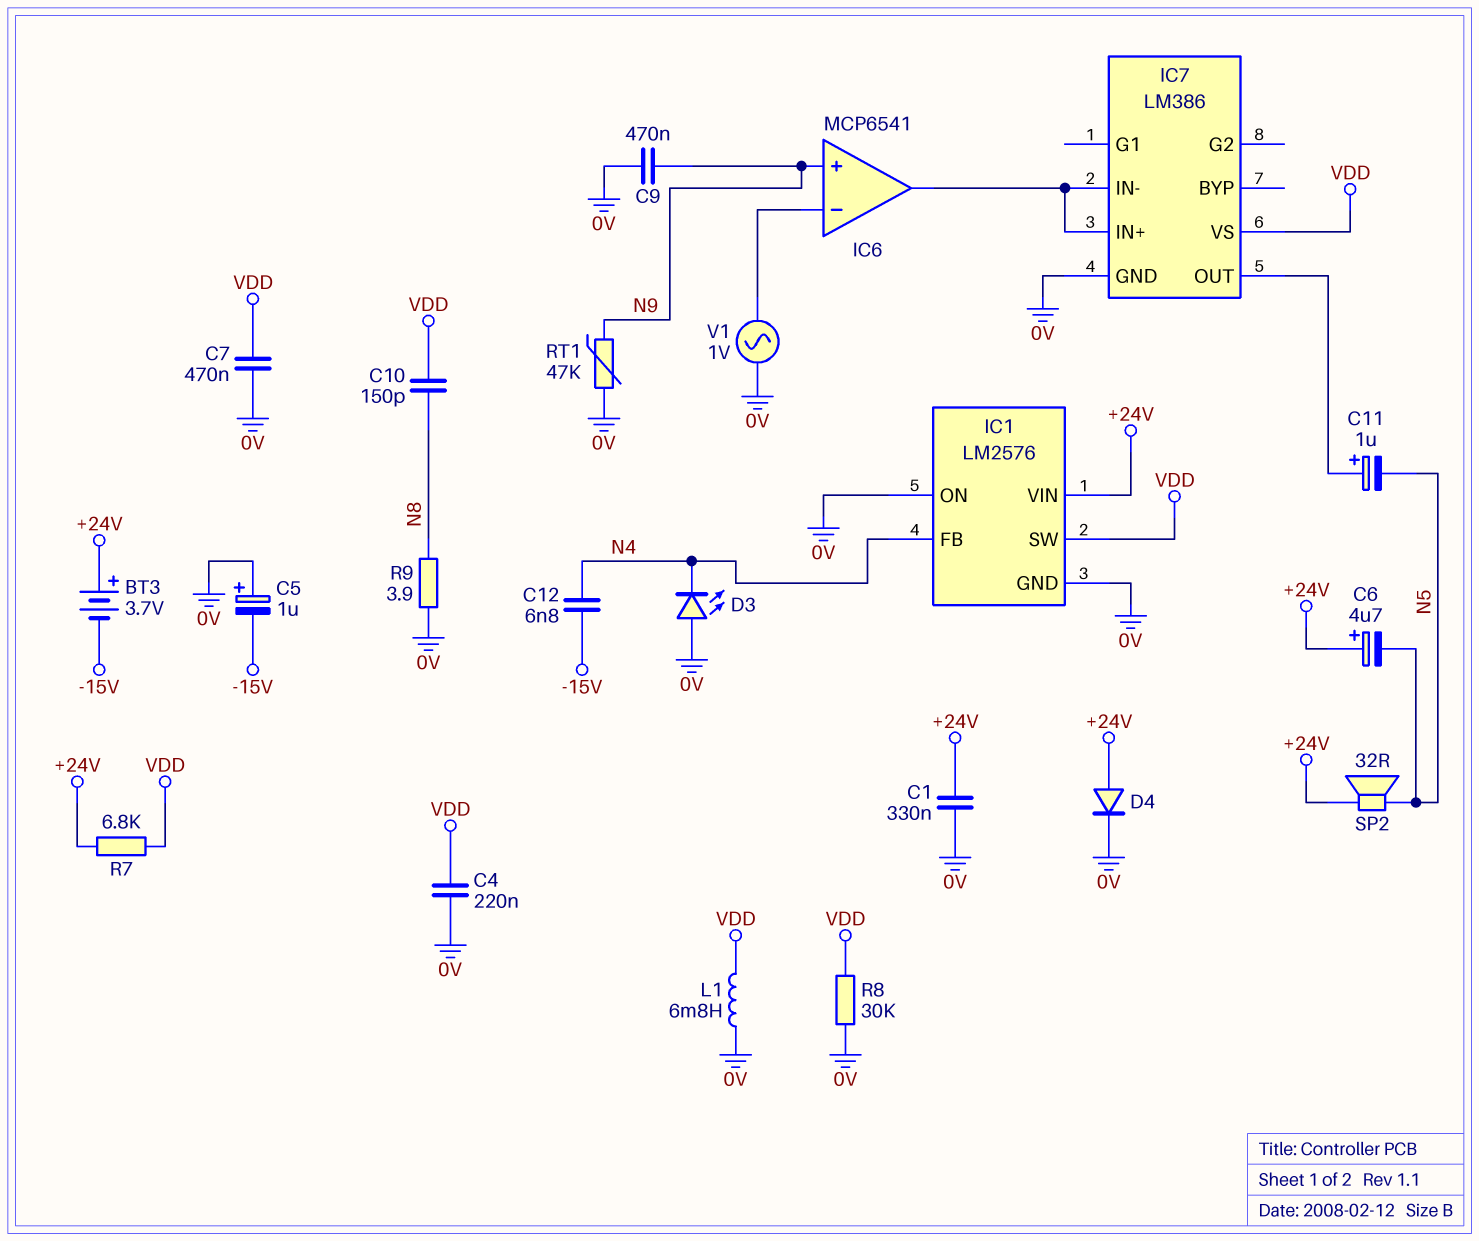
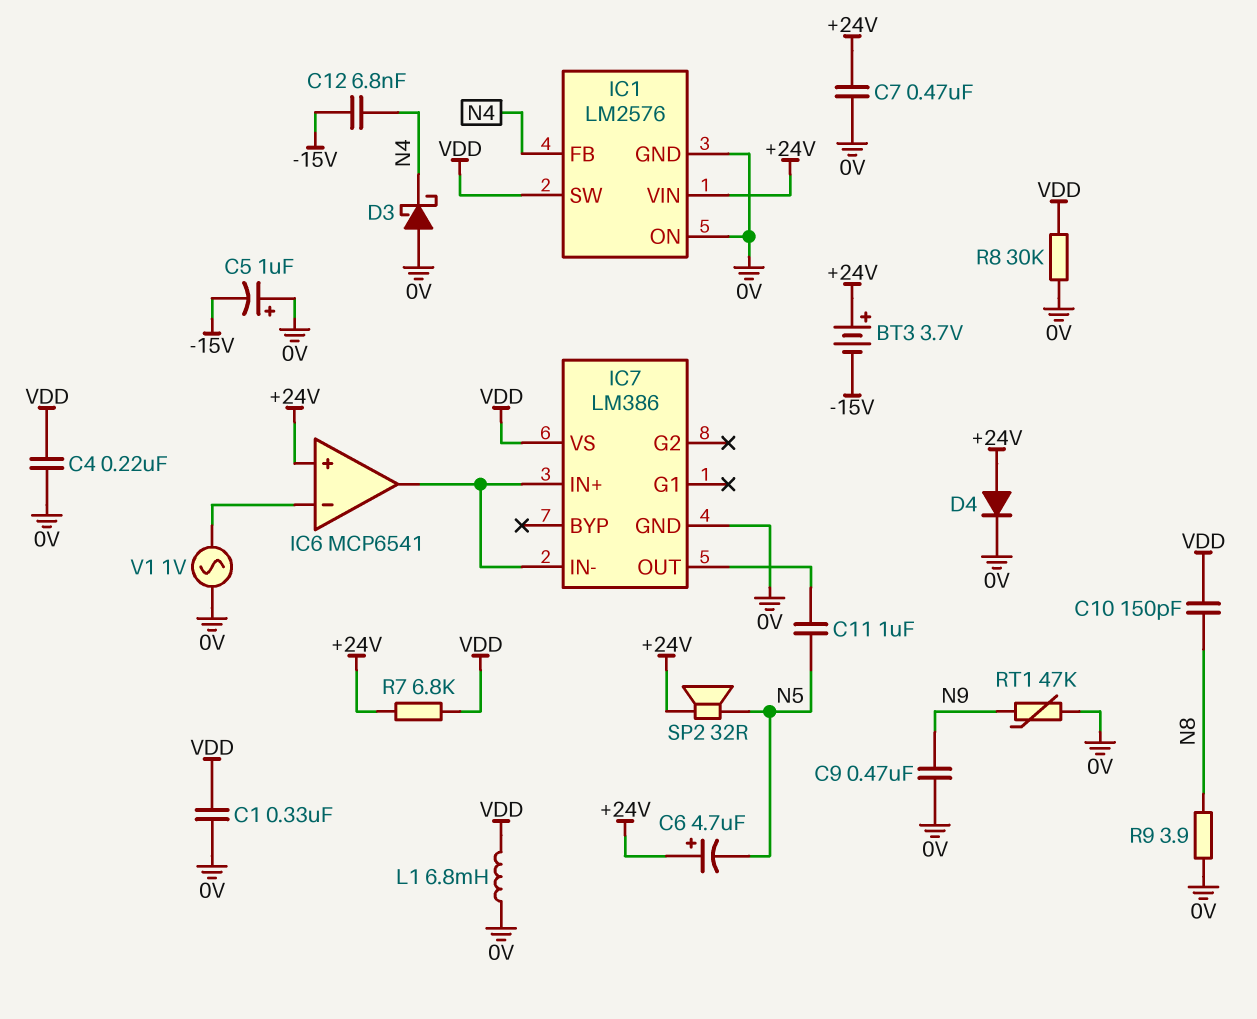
C1: 330nF (+24V, 0V) -> 330nF (0V, VDD)
C7: 470nF (0V, VDD) -> 470nF (+24V, 0V)
C11: 1uF (plus IC7/OUT, minus N5) -> 1uF (IC7/OUT, N5)
D3: LED (A 0V, K N4) -> schottky (A 0V, K N4)
IC6 pin in+: N9 -> +24V

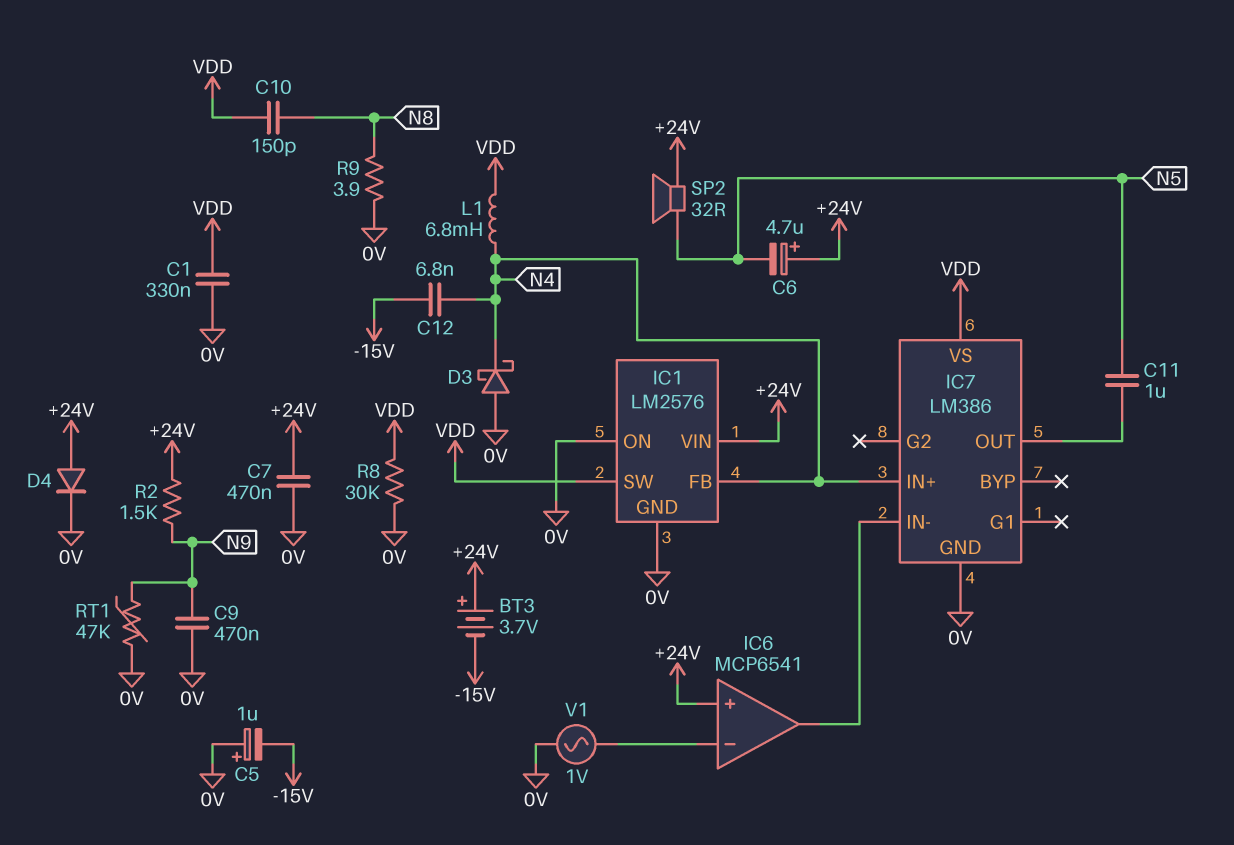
C4: 220nF (0V, VDD) -> none
IC7 pin IN+: IC6/out -> N4
L1: 6.8mH (0V, VDD) -> 6.8mH (N4, VDD)
R2: none -> 1.5k (+24V, N9)
R7: 6.8k (+24V, VDD) -> none

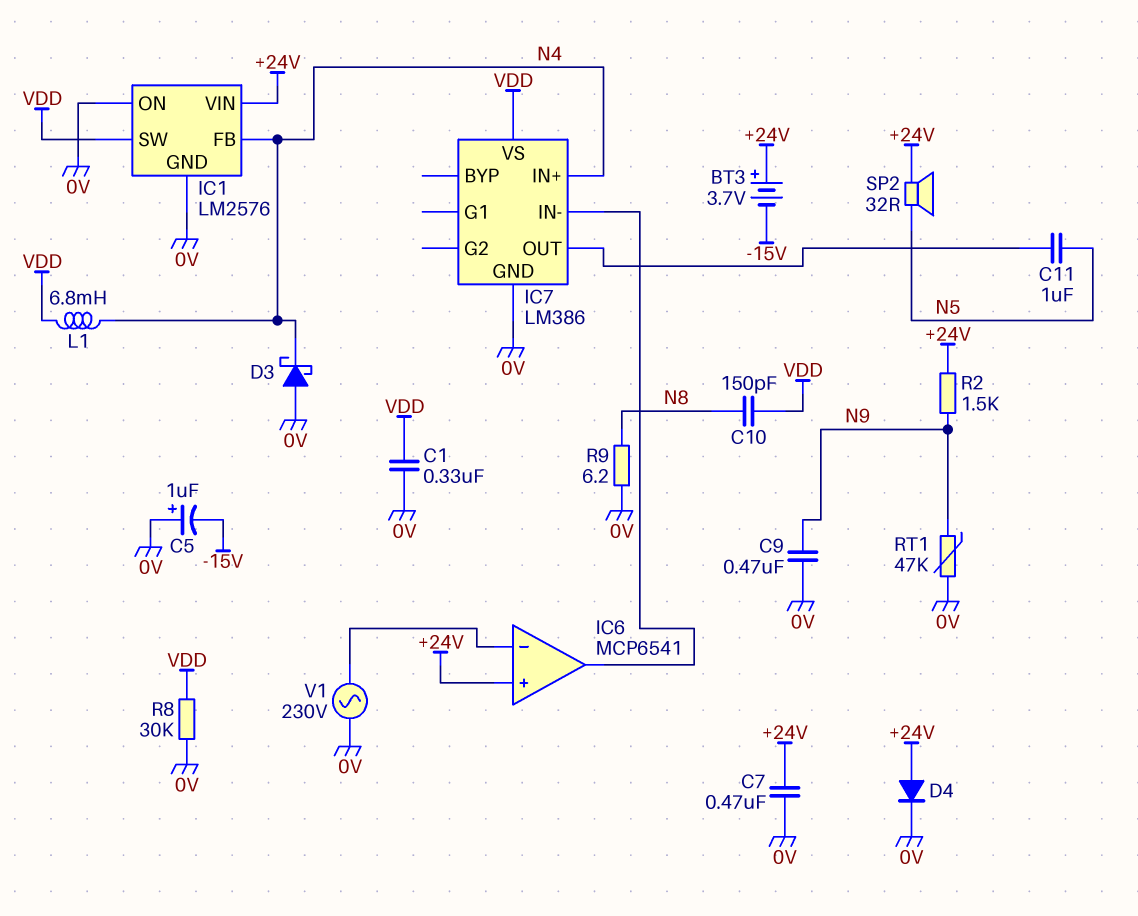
C6: 4.7uF (plus +24V, minus N5) -> none
C12: 6.8nF (-15V, N4) -> none
R9: 3.9 (0V, N8) -> 6.2 (0V, N8)
V1: AC 1V (0V, IC6/in-) -> AC 230V (0V, IC6/in-)

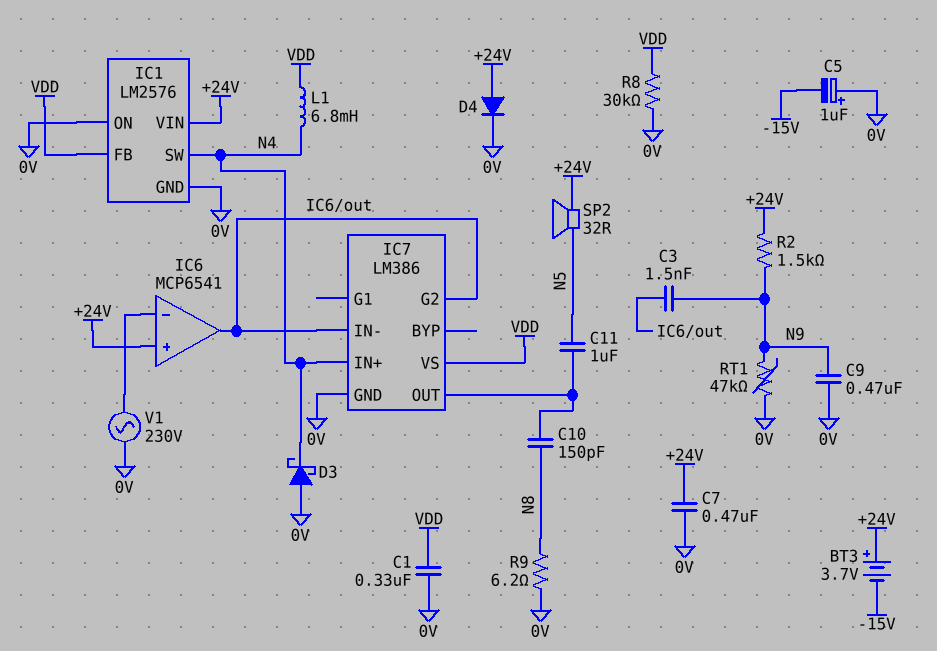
C3: none -> 1.5nF (IC6/out, N9)
C10: 150pF (N8, VDD) -> 150pF (IC7/OUT, N8)
IC1 pin FB: N4 -> VDD
IC1 pin SW: VDD -> N4
IC7 pin G2: none -> IC6/out

